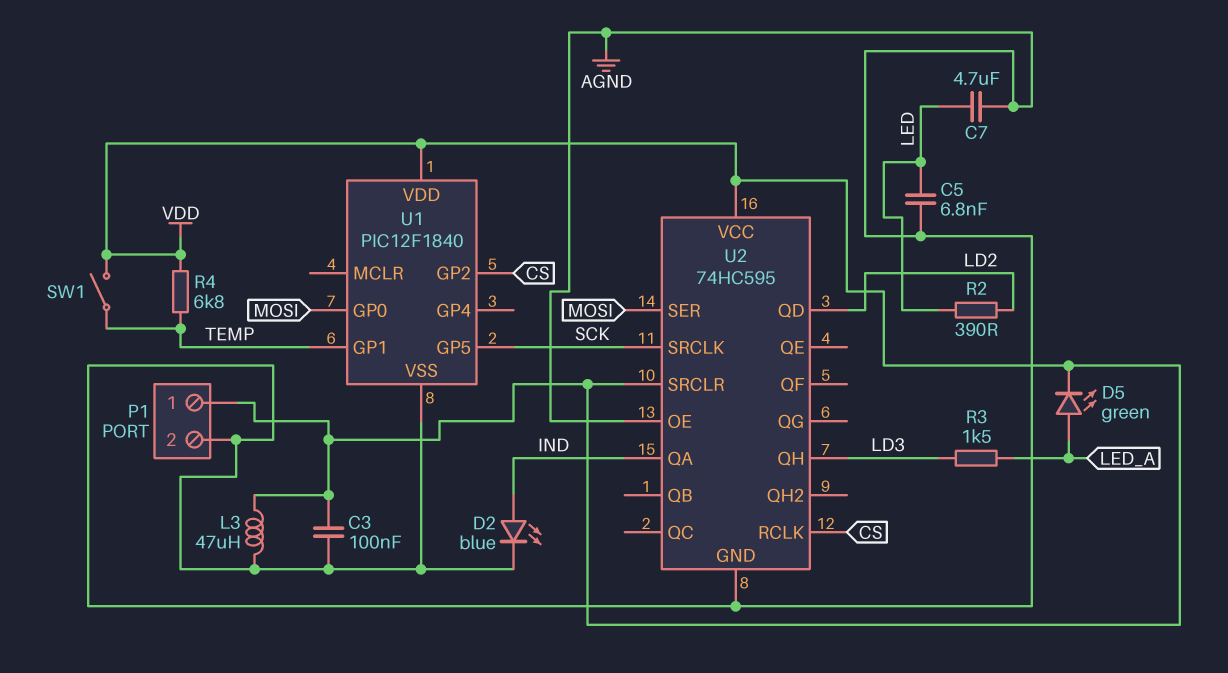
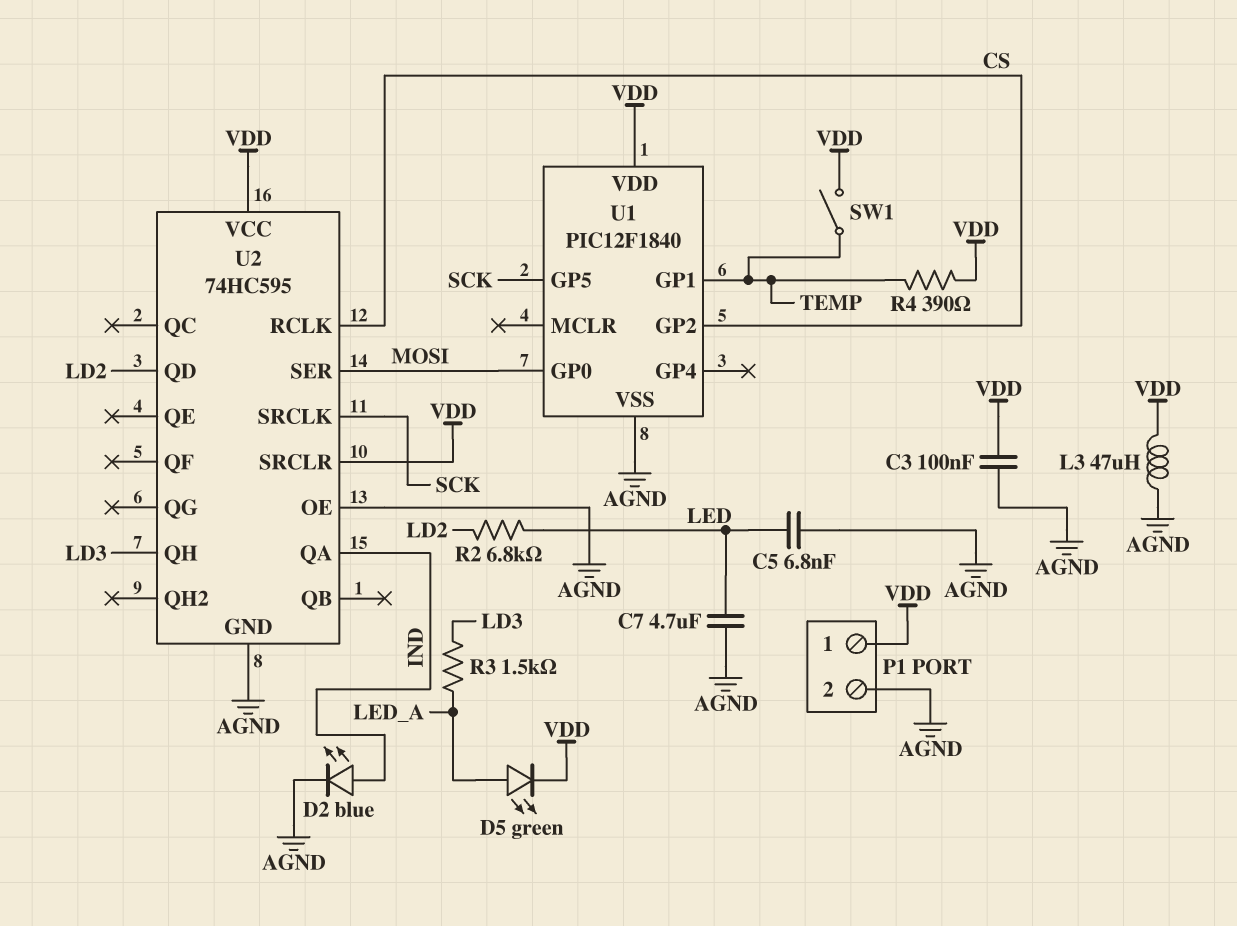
R2: 390 (LD2, LED) -> 6.8k (LD2, LED)
R4: 6.8k (TEMP, VDD) -> 390 (TEMP, VDD)

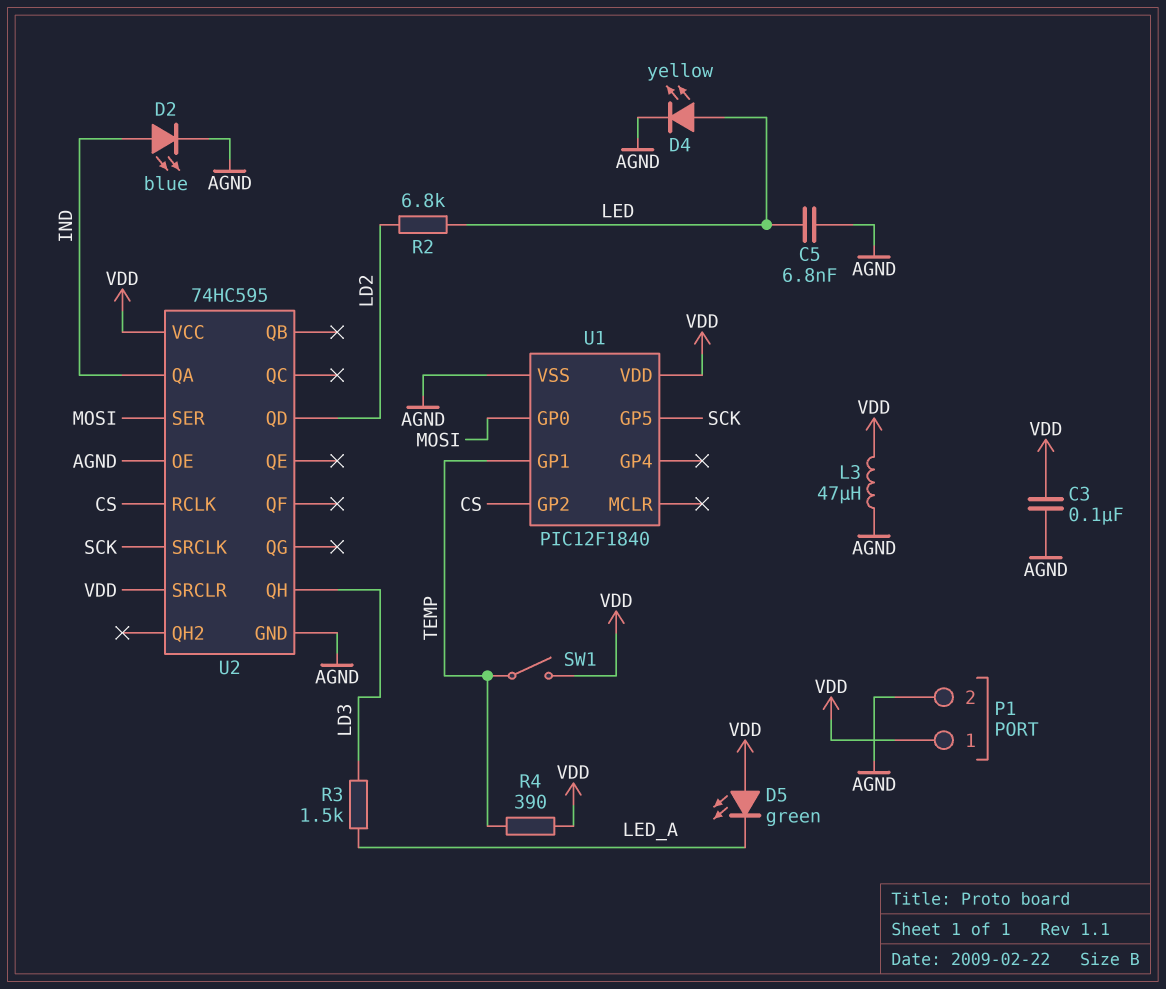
C7: 4.7uF (AGND, LED) -> none
D4: none -> LED yellow (A LED, K AGND)
D5: LED green (A LED_A, K VDD) -> LED green (A VDD, K LED_A)

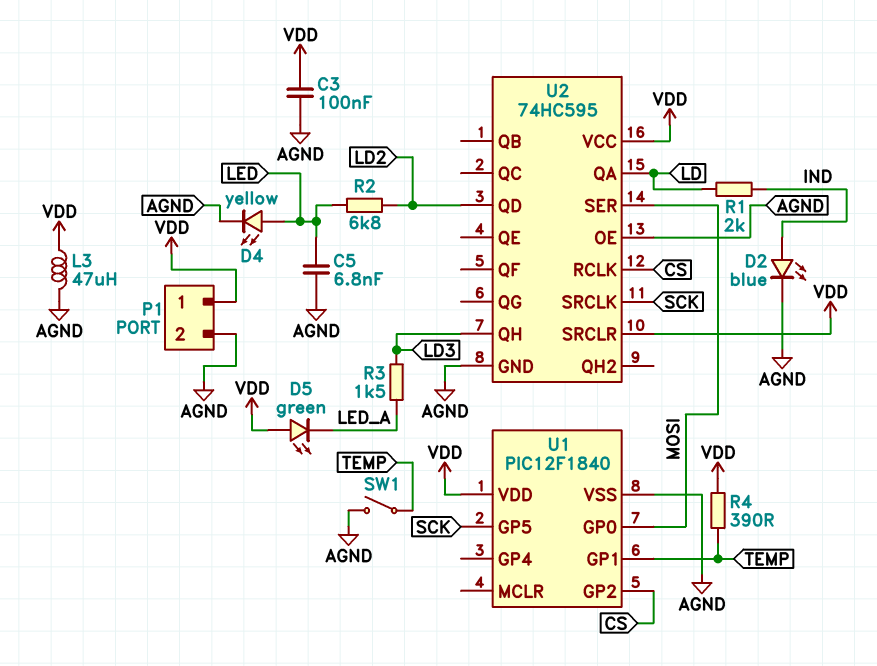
R1: none -> 2k (IND, LD)
SW1: switch (TEMP, VDD) -> switch (AGND, TEMP)
U2 pin QA: IND -> LD

